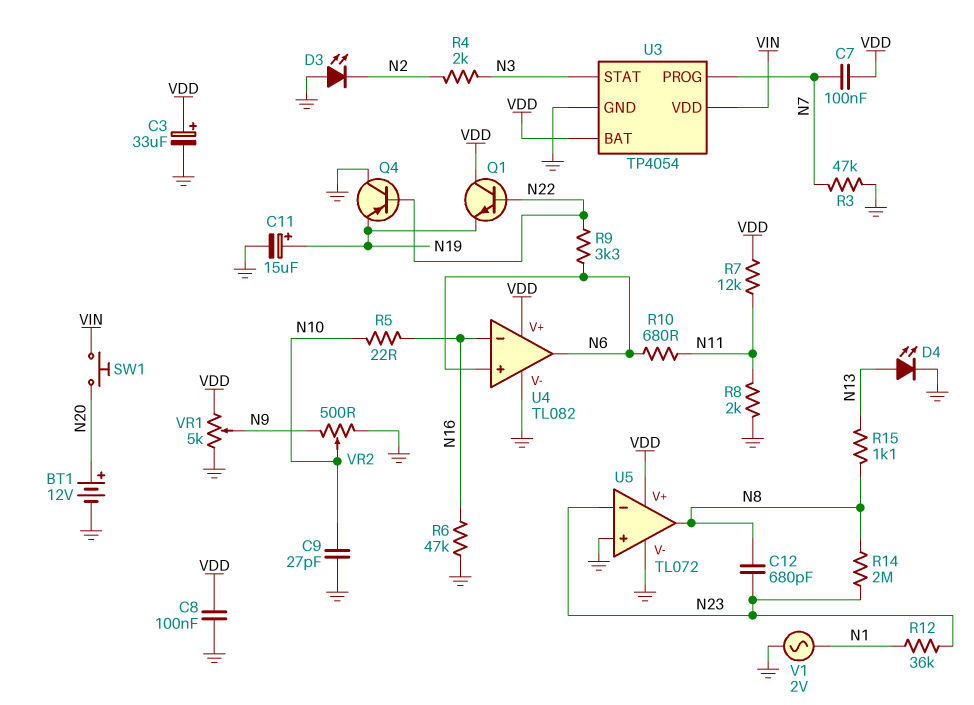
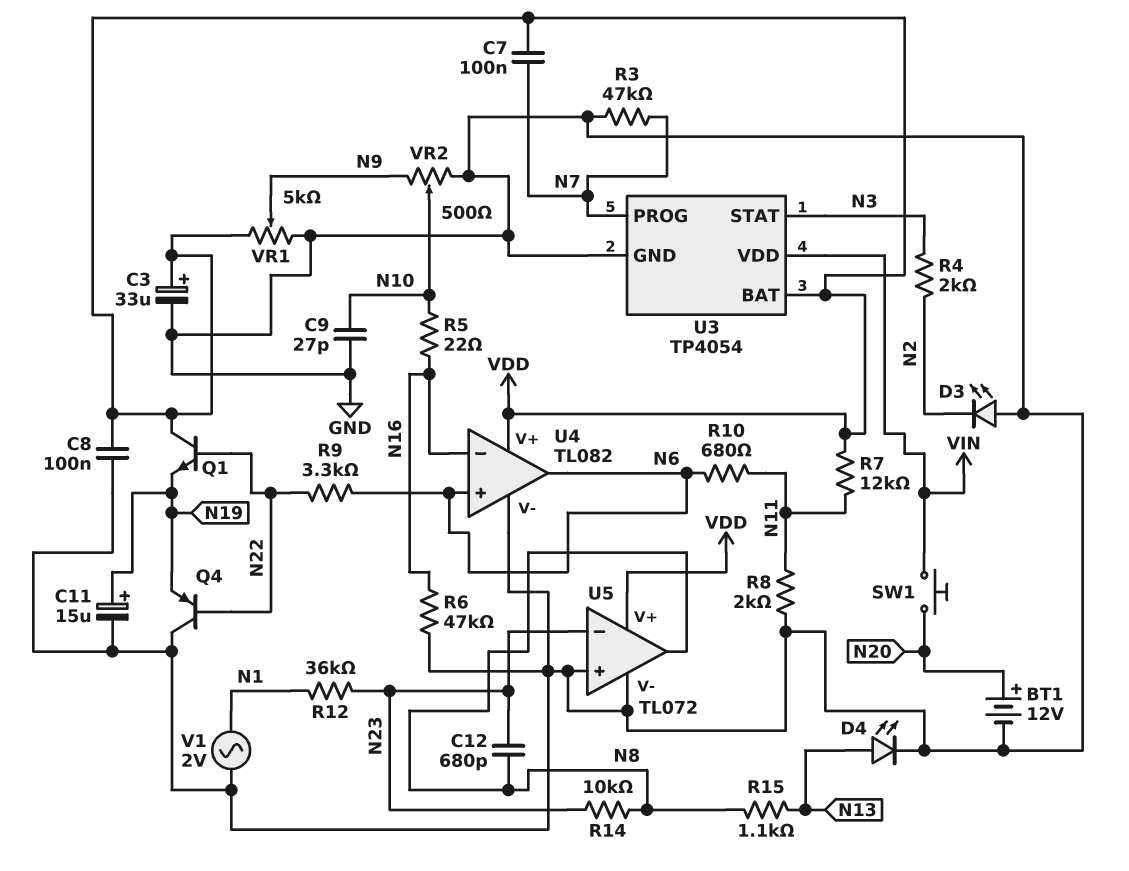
R14: 2M (N8, N23) -> 10k (N8, N23)

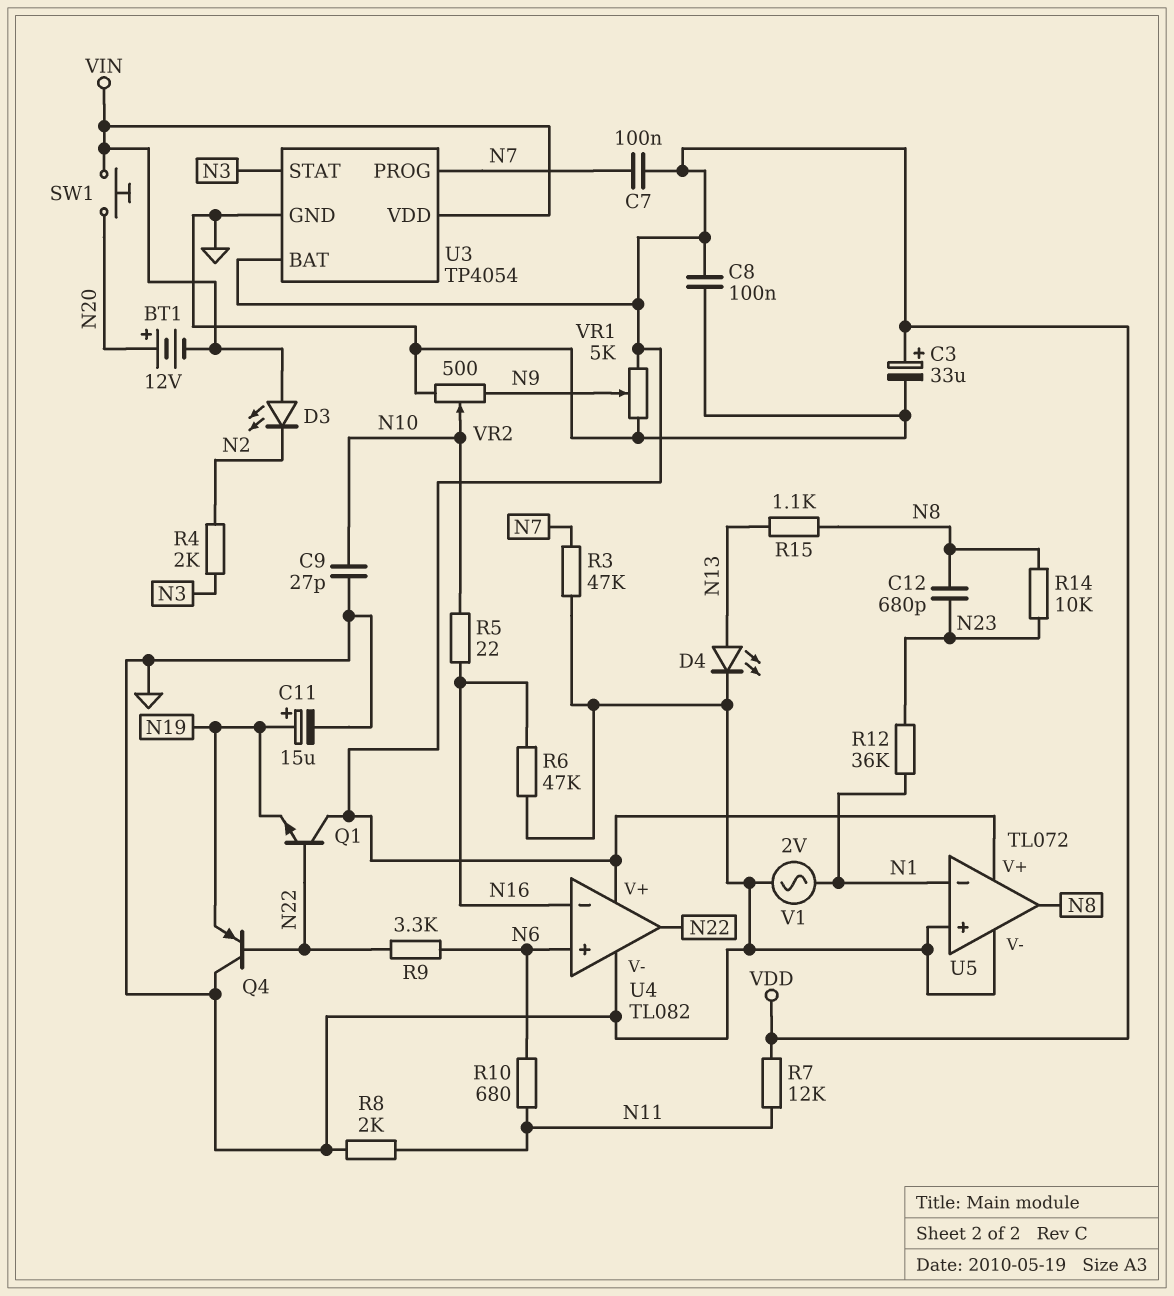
BT1: 12V (plus N20, minus GND) -> 12V (plus N20, minus VIN)
D3: LED (A GND, K N2) -> LED (A VIN, K N2)
U4 pin out: N6 -> N22
U5 pin in-: N23 -> N1

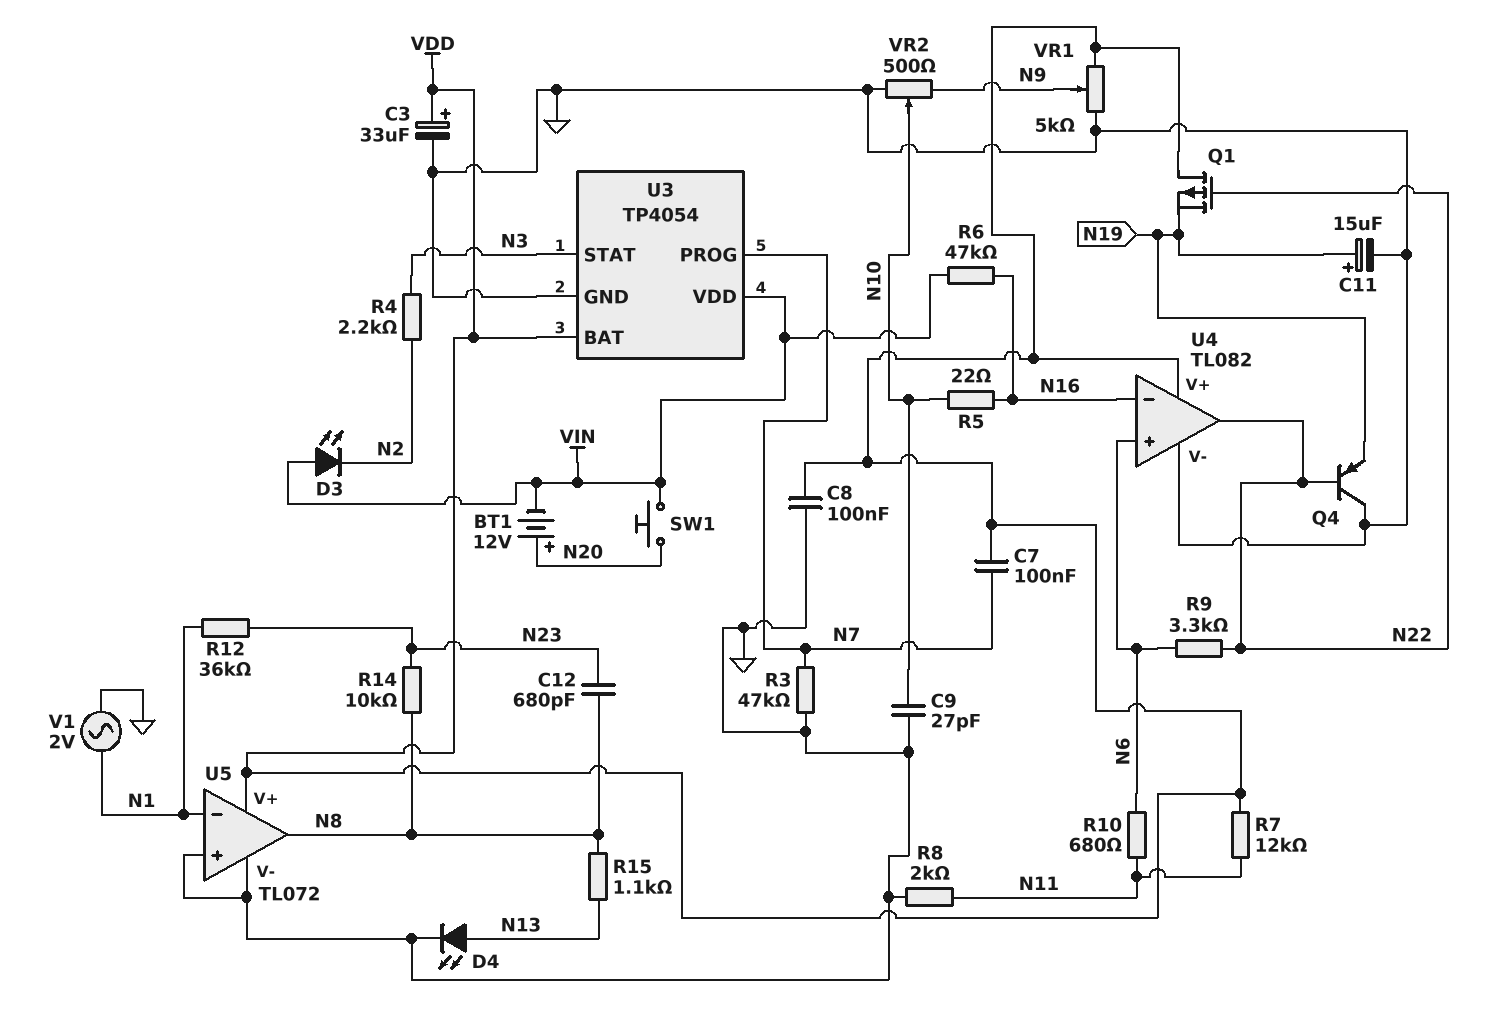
Q1: NPN (B N22, C VDD, E N19) -> PMOS (G N22, D VDD, S N19)
R4: 2k (N2, N3) -> 2.2k (N2, N3)
R6: 47k (GND, N16) -> 47k (N16, VIN)

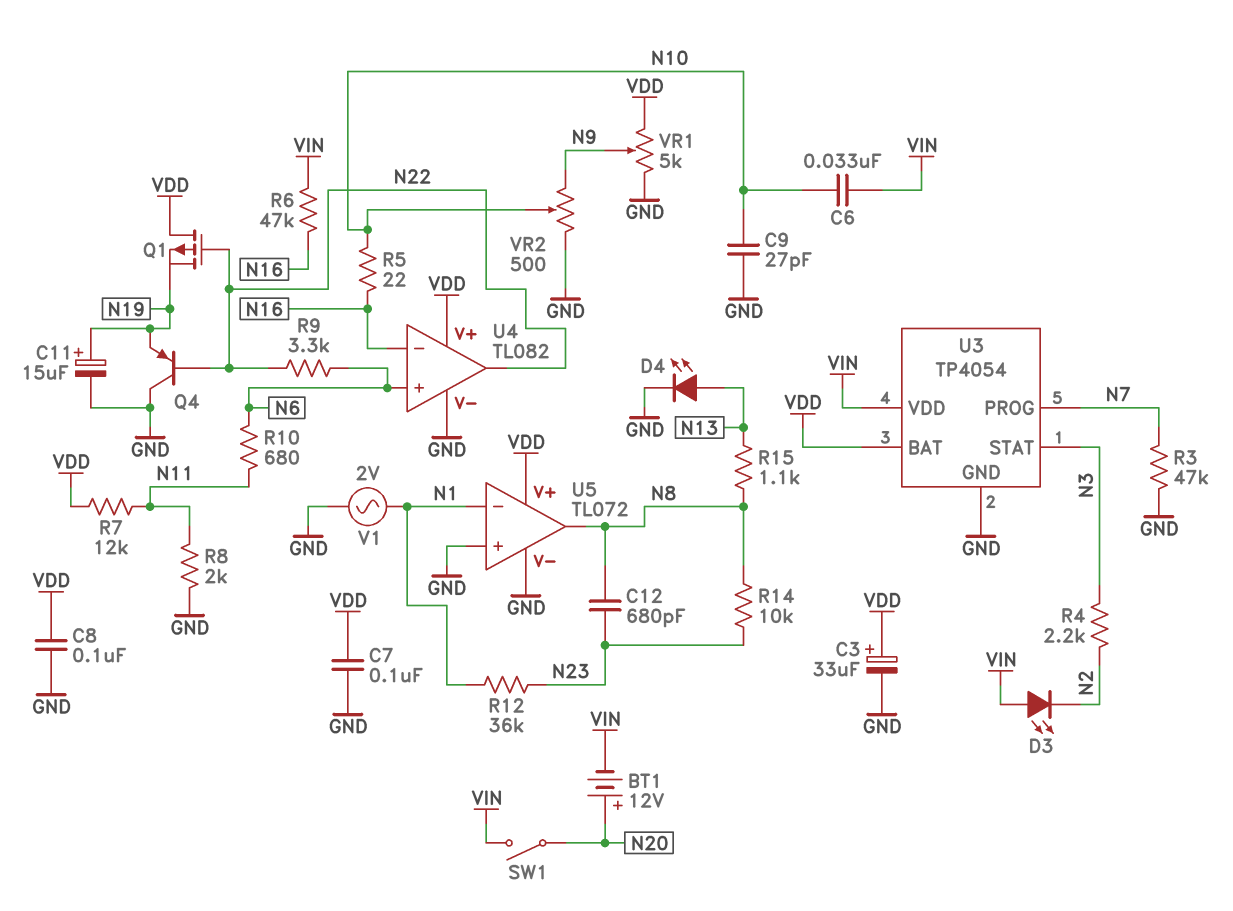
C6: none -> 33nF (N10, VIN)
C7: 100nF (N7, VDD) -> 100nF (GND, VDD)
SW1: button (N20, VIN) -> switch (N20, VIN)

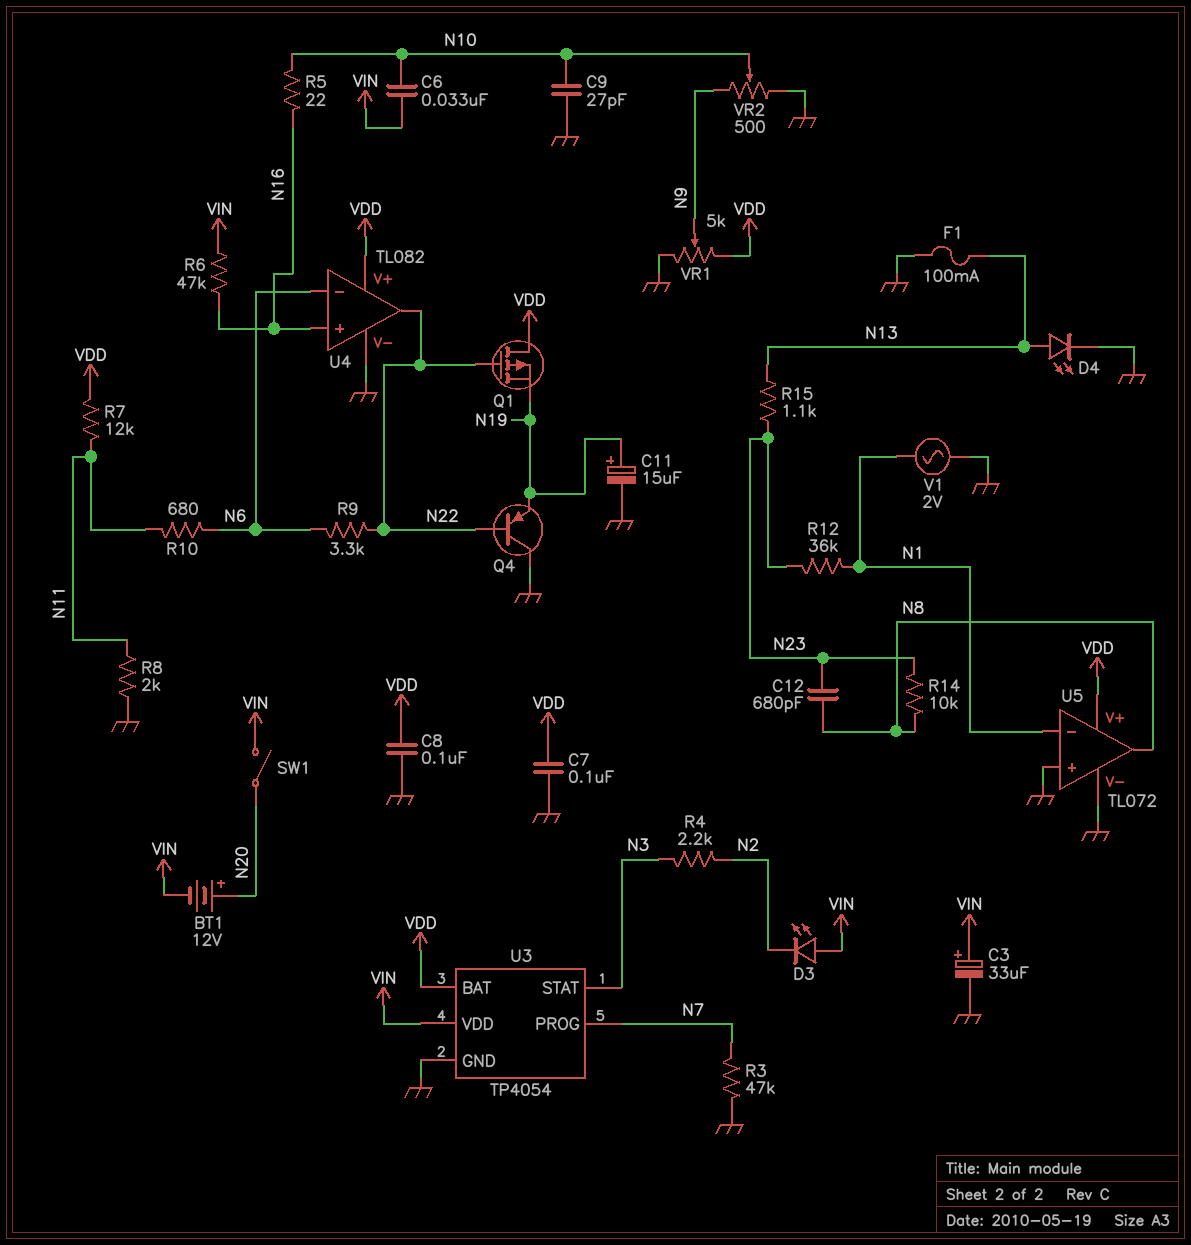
C3: 33uF (plus VDD, minus GND) -> 33uF (plus VIN, minus GND)
F1: none -> 100mA (GND, N13)
R15: 1.1k (N8, N13) -> 1.1k (N13, N23)
U4 pin in+: N6 -> N16
U4 pin in-: N16 -> N6

